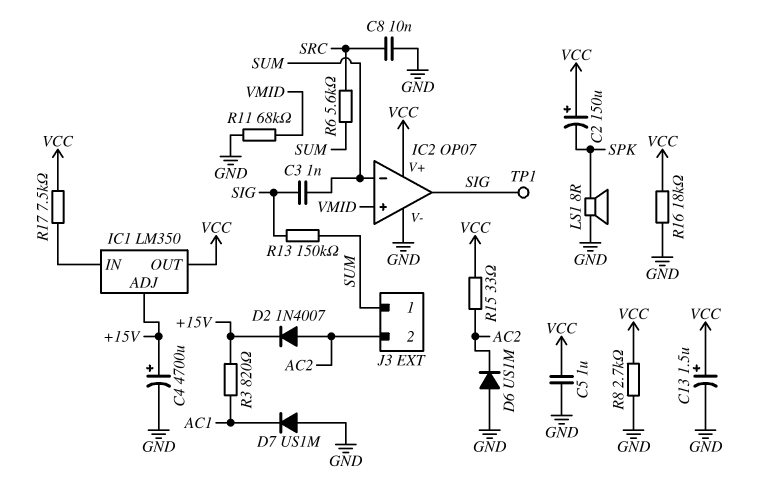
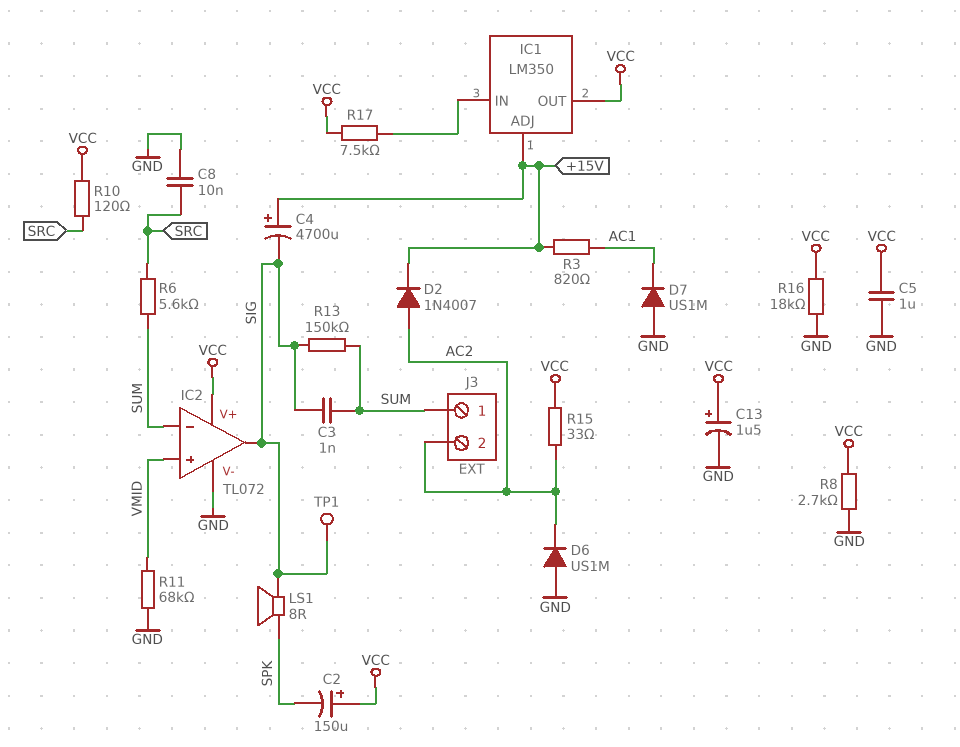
C4: 4700uF (plus +15V, minus GND) -> 4700uF (plus +15V, minus SIG)
IC2: OP07 -> TL072
LS1: speaker 8R (GND, SPK) -> speaker 8R (SIG, SPK)
R10: none -> 120 (SRC, VCC)

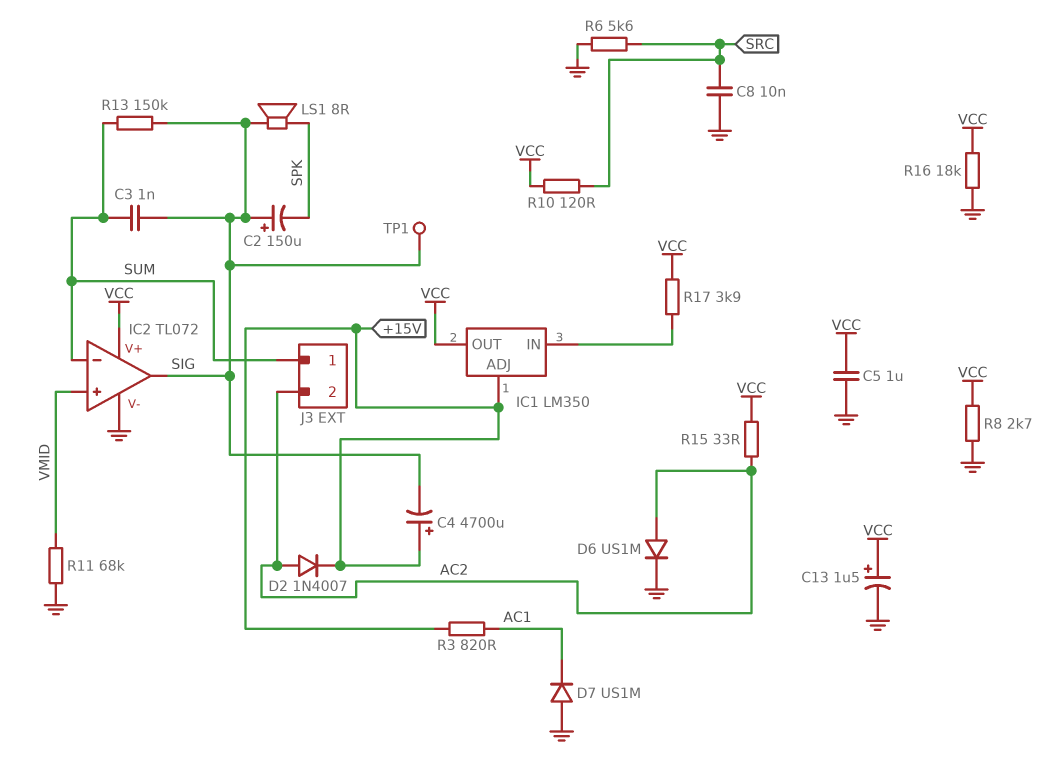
C2: 150uF (plus VCC, minus SPK) -> 150uF (plus SIG, minus SPK)
D6: diode US1M (A GND, K AC2) -> diode US1M (A AC2, K GND)
R6: 5.6k (SRC, SUM) -> 5.6k (GND, SRC)
R17: 7.5k (IC1/IN, VCC) -> 3.9k (IC1/IN, VCC)

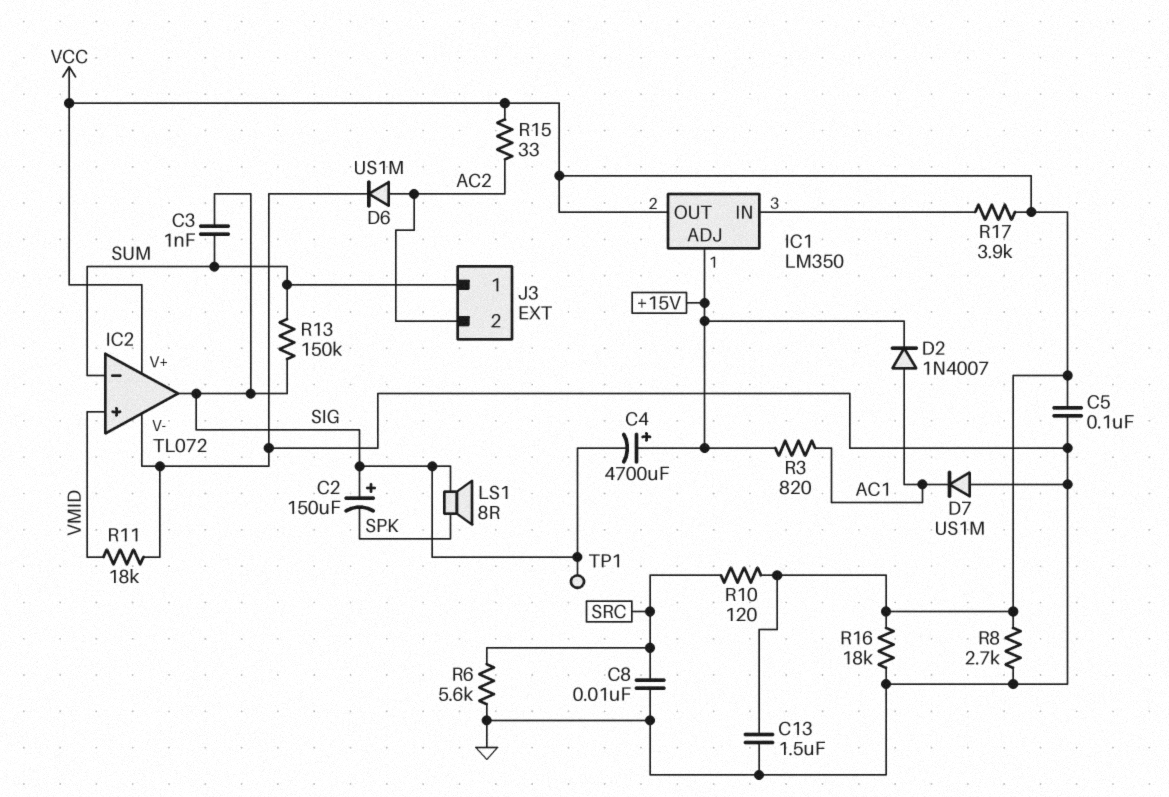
C5: 1uF (GND, VCC) -> 100nF (GND, VCC)
C13: 1.5uF (plus VCC, minus GND) -> 1.5uF (GND, VCC)
D2: diode 1N4007 (A AC2, K +15V) -> diode 1N4007 (A AC1, K +15V)
R11: 68k (GND, VMID) -> 18k (GND, VMID)

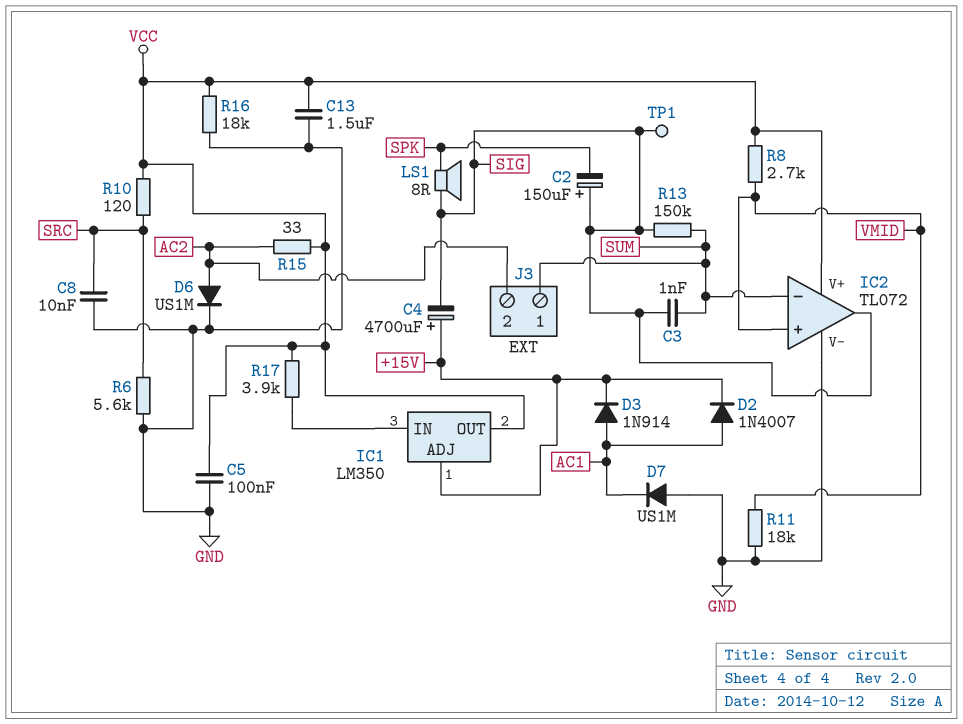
D3: none -> diode 1N914 (A AC1, K +15V)
R3: 820 (+15V, AC1) -> none
R8: 2.7k (GND, VCC) -> 2.7k (VCC, VMID)

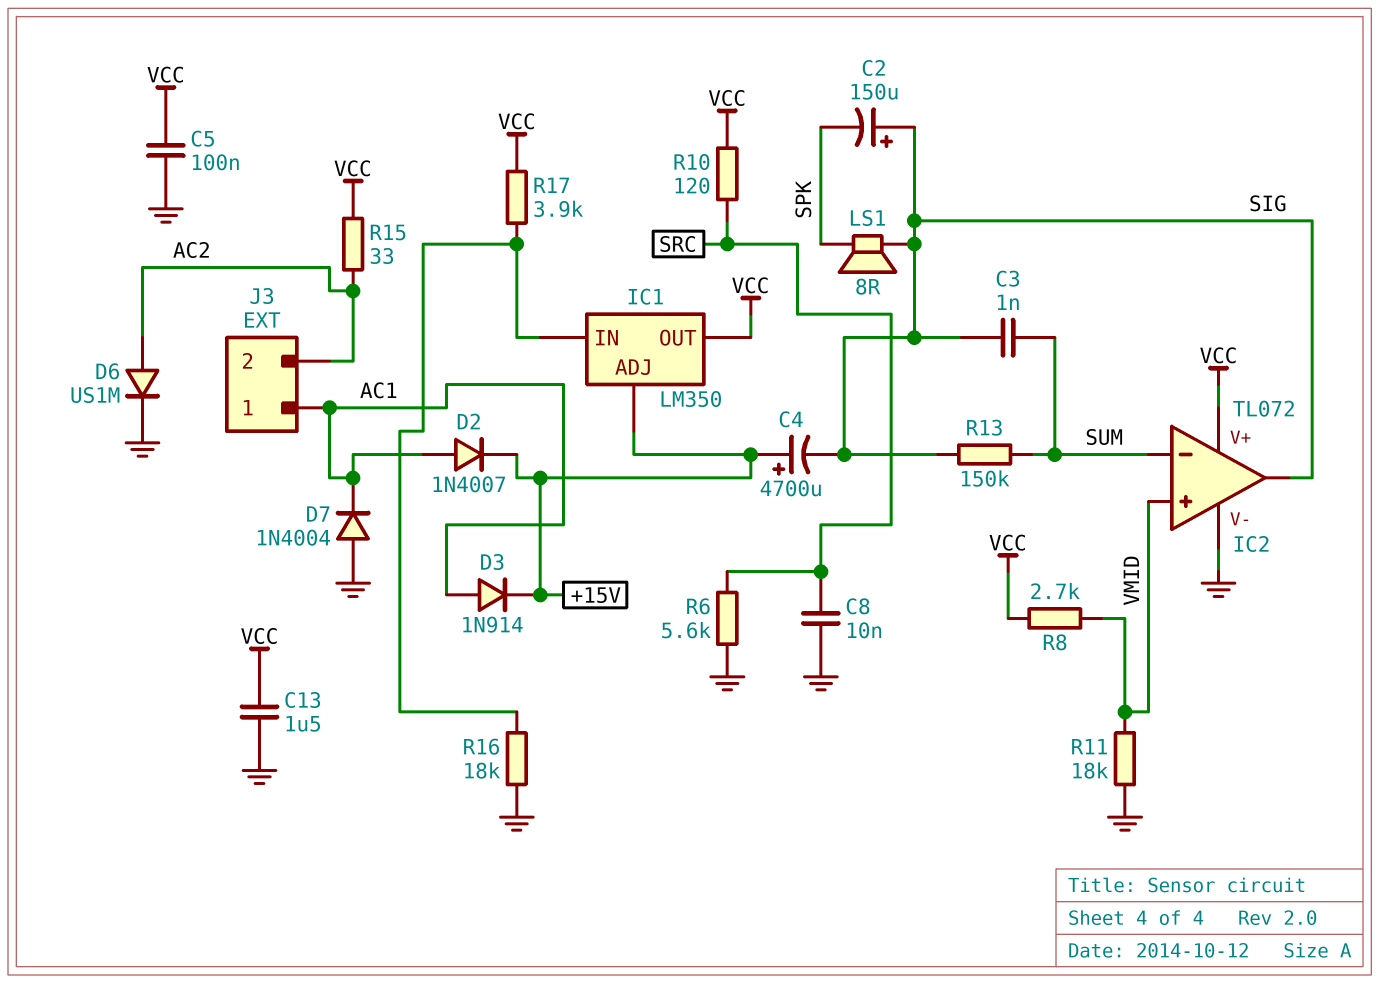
D7: diode US1M (A GND, K AC1) -> diode 1N4004 (A GND, K AC1)
J3 pin 1: SUM -> AC1
R16: 18k (GND, VCC) -> 18k (GND, IC1/IN)
TP1: test point (SIG) -> none

